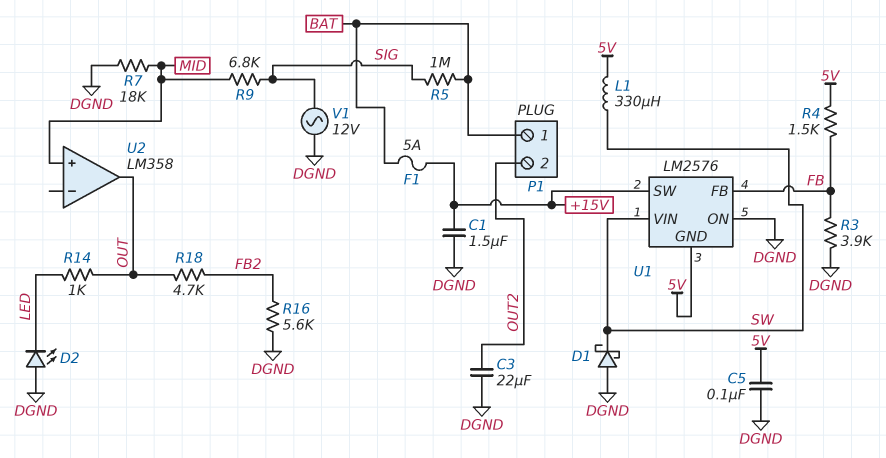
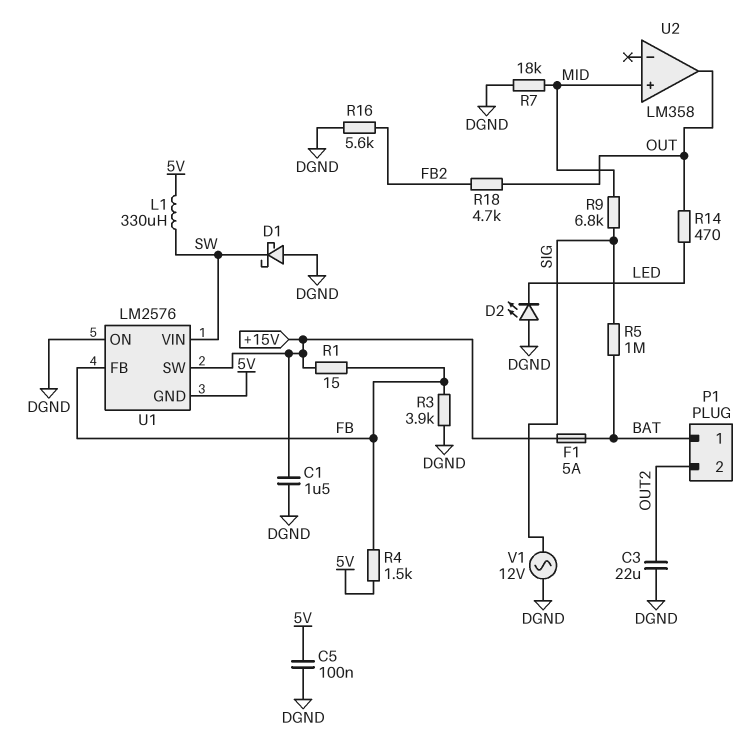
R1: none -> 15 (+15V, FB)
R14: 1k (LED, OUT) -> 470 (LED, OUT)

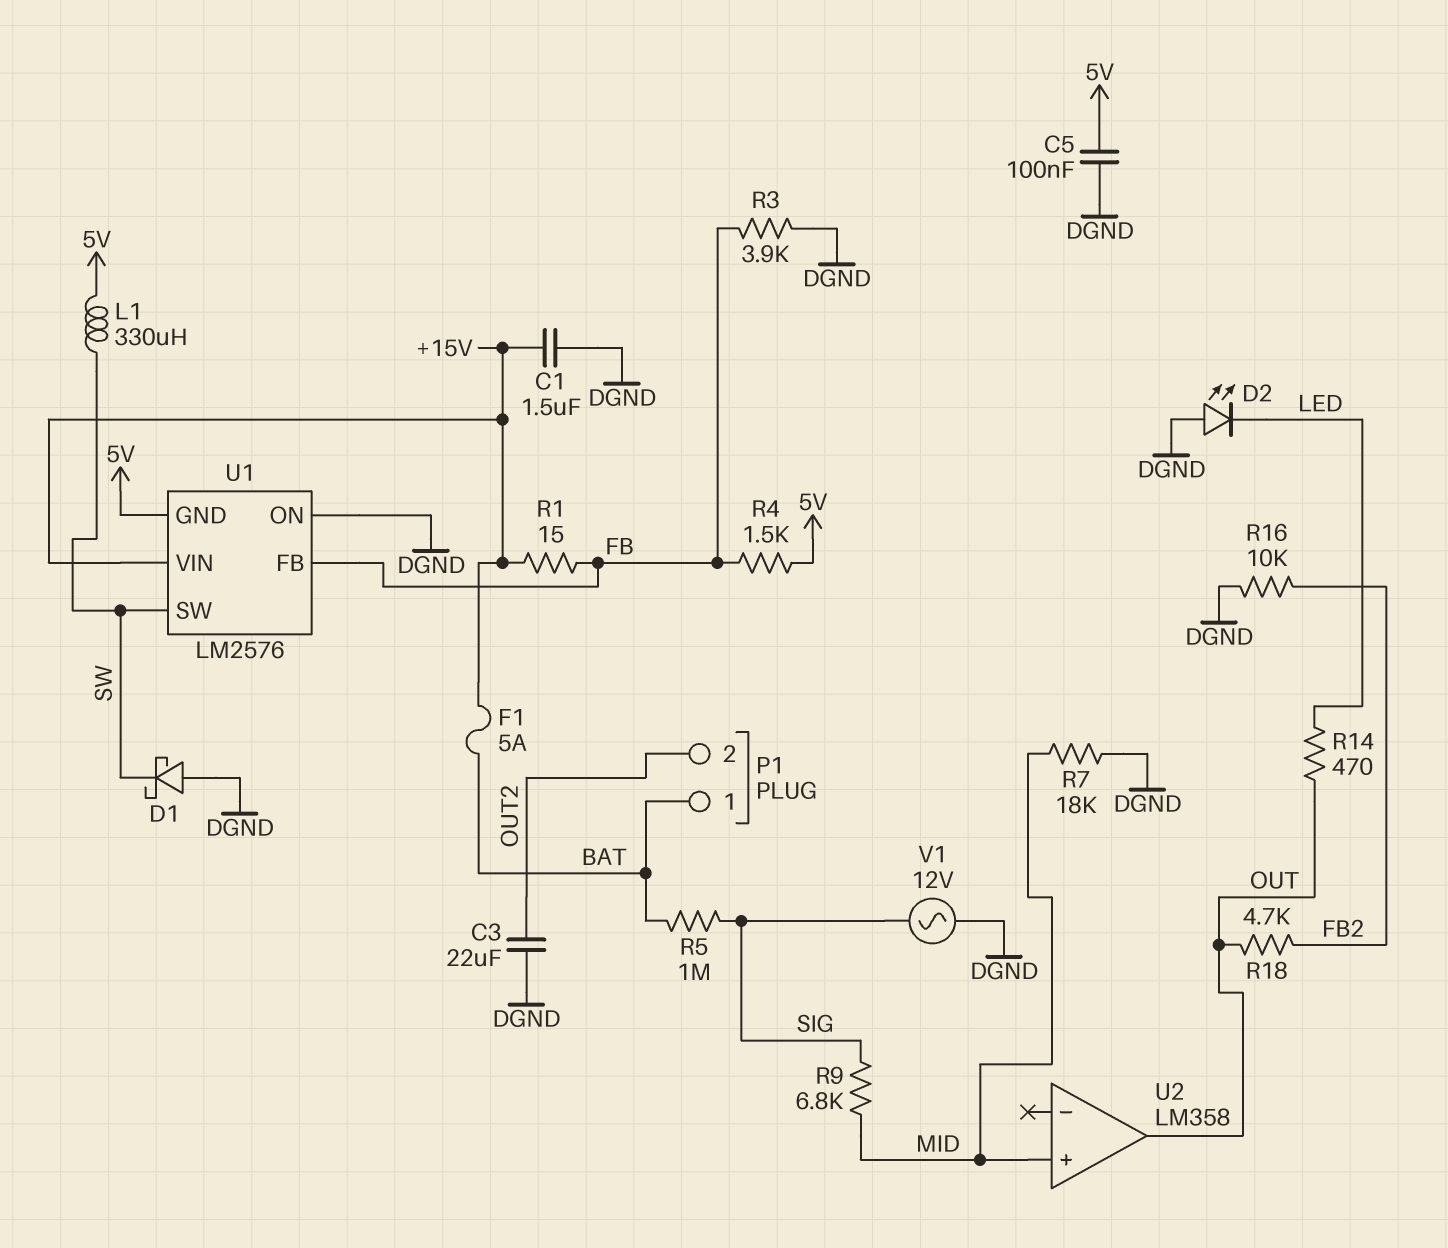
R16: 5.6k (DGND, FB2) -> 10k (DGND, FB2)
U1 pin SW: +15V -> SW
U1 pin VIN: SW -> +15V

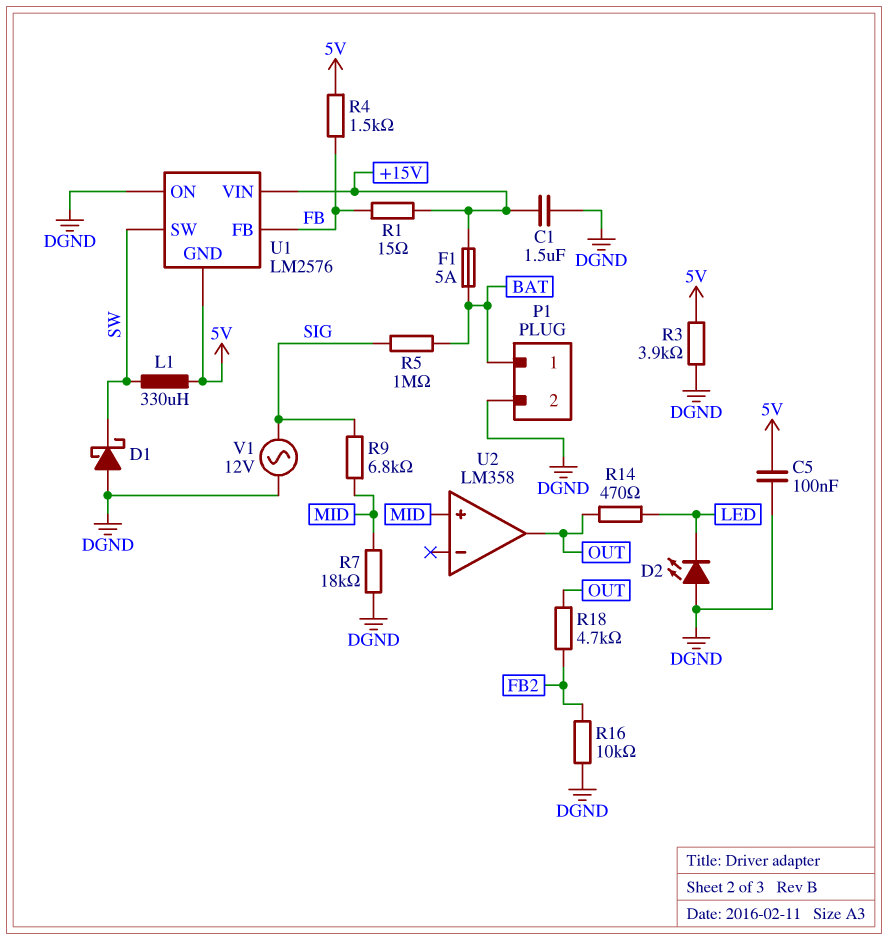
C3: 22uF (DGND, OUT2) -> none
P1 pin 2: OUT2 -> DGND
R3: 3.9k (DGND, FB) -> 3.9k (5V, DGND)

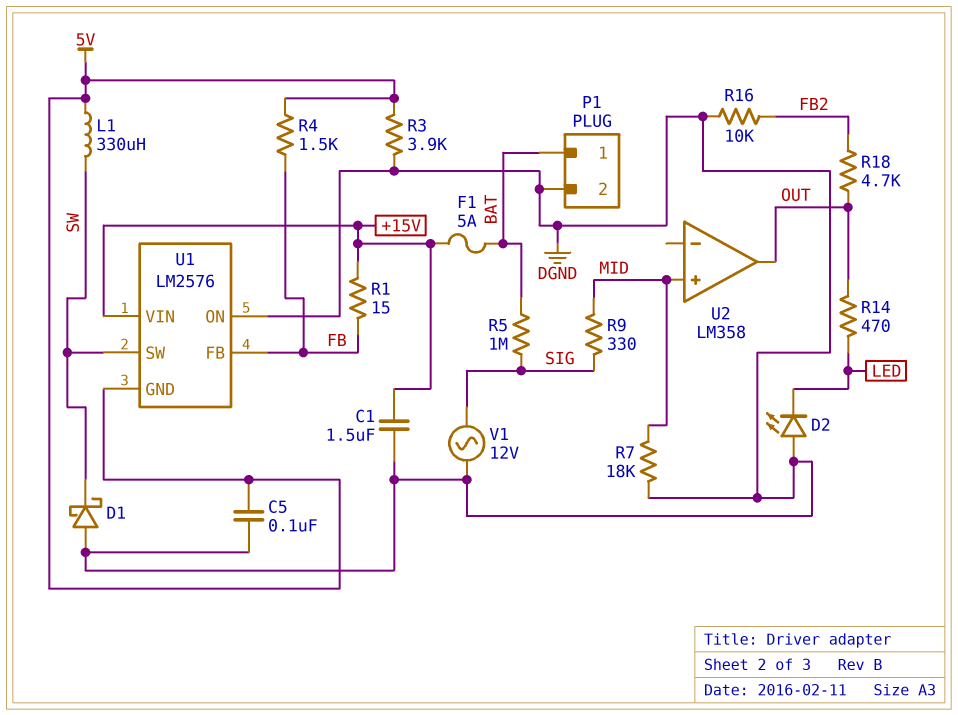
R9: 6.8k (MID, SIG) -> 330 (MID, SIG)

